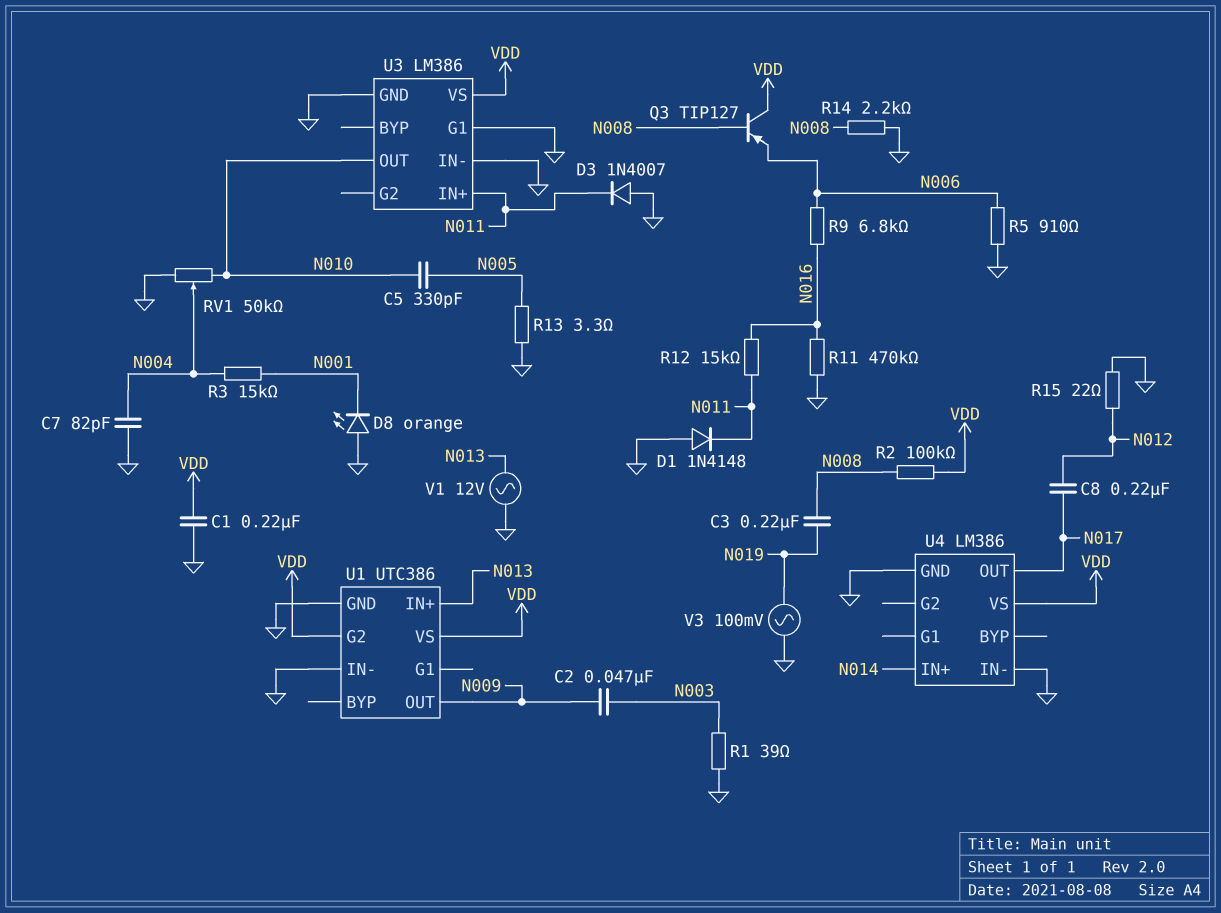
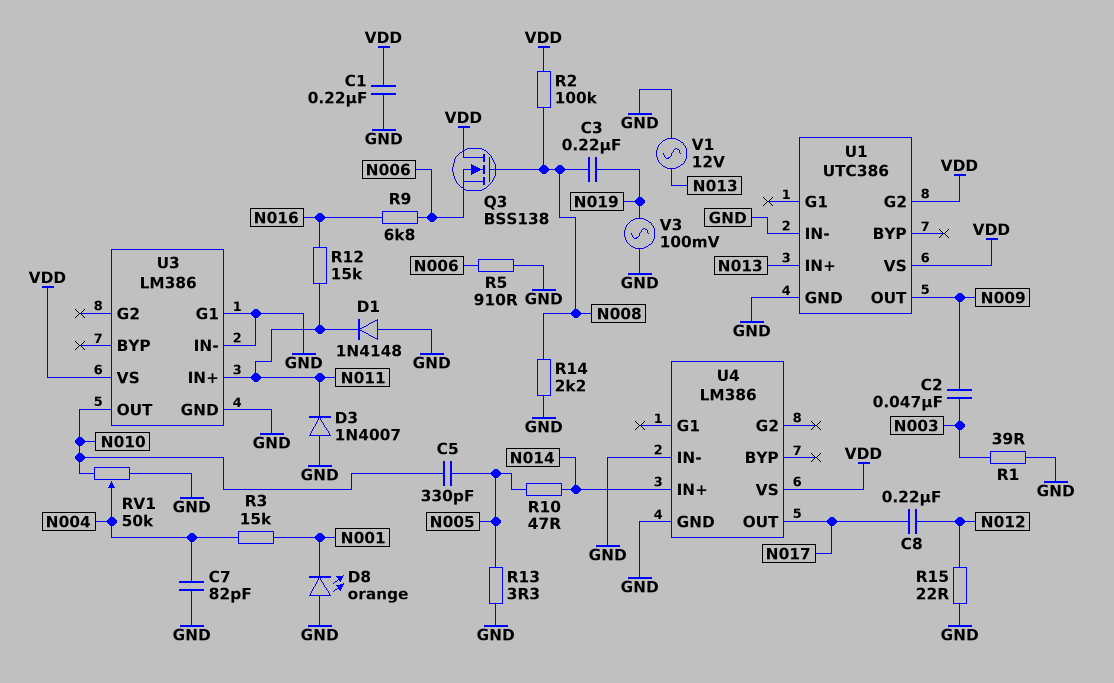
Q3: PNP TIP127 (B N008, C VDD, E N006) -> NMOS BSS138 (G N008, D VDD, S N006)
R10: none -> 47 (N005, N014)
R11: 470k (GND, N016) -> none

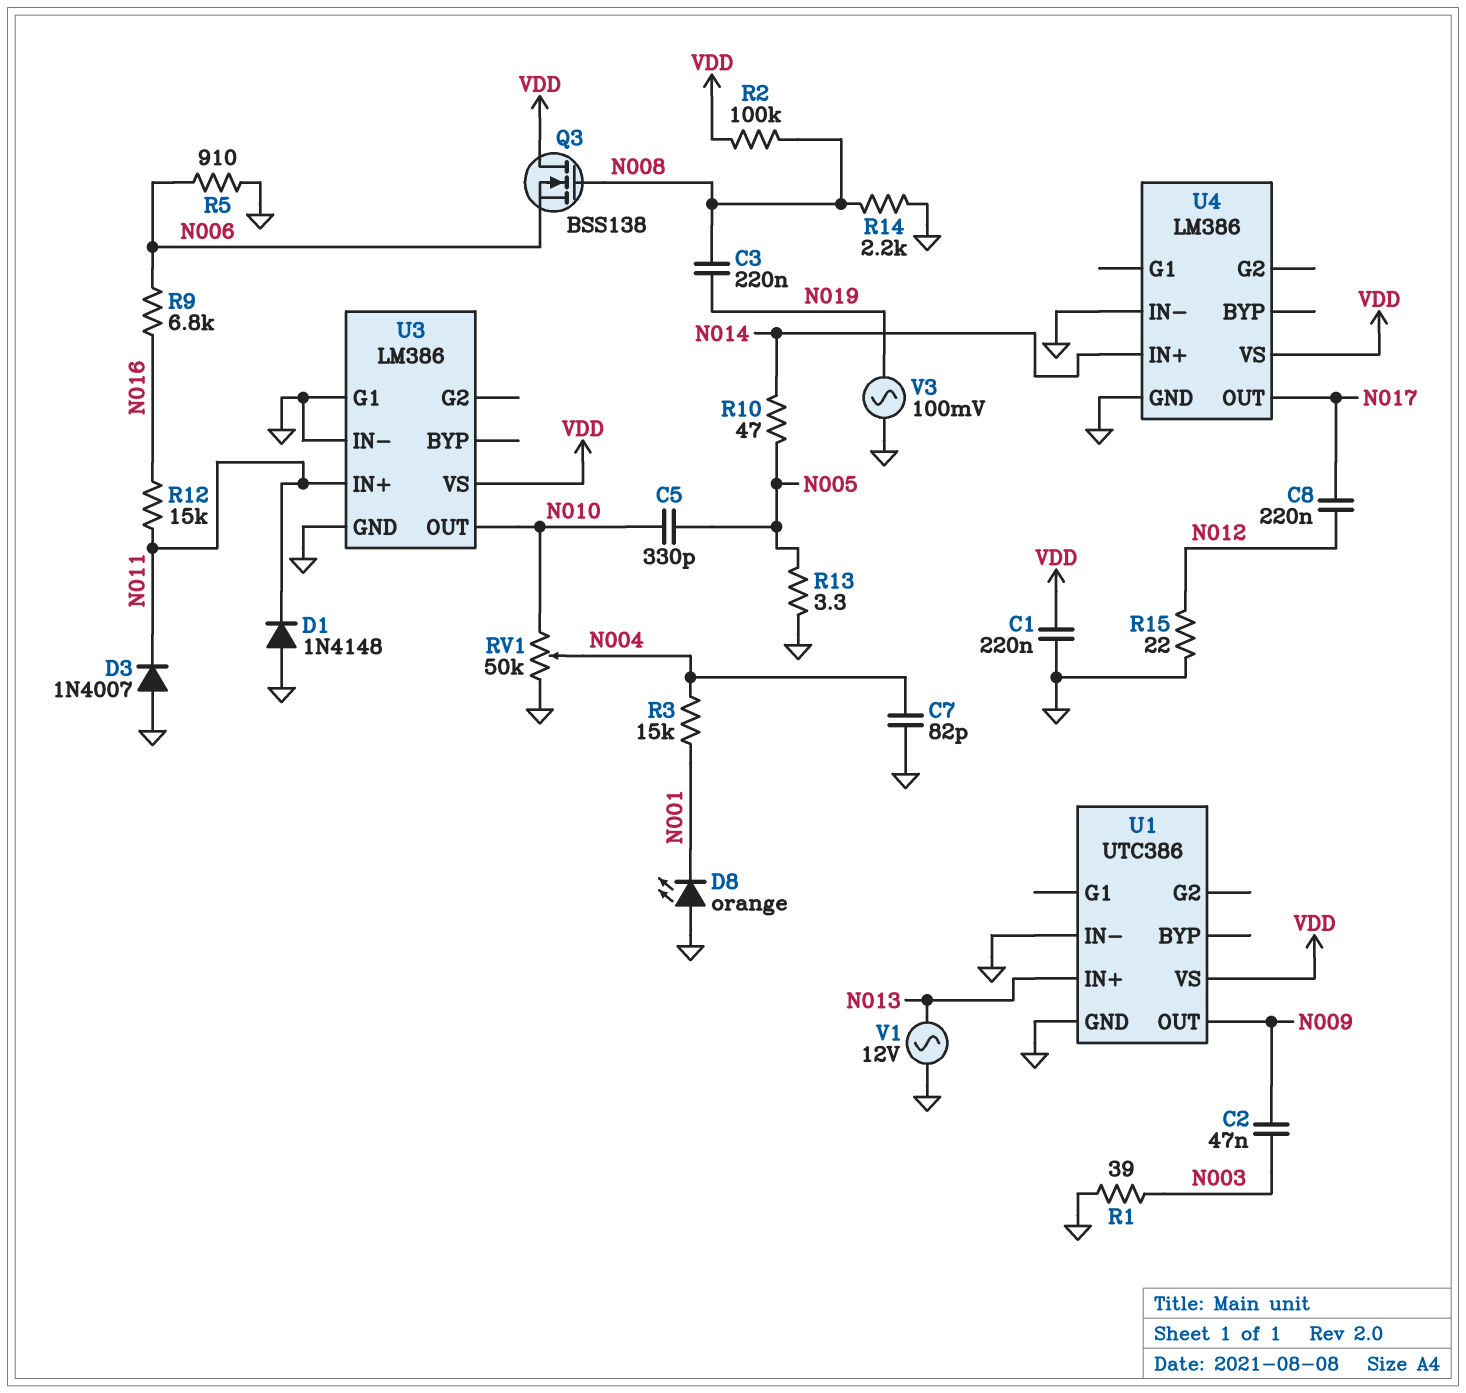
U1 pin G2: VDD -> none

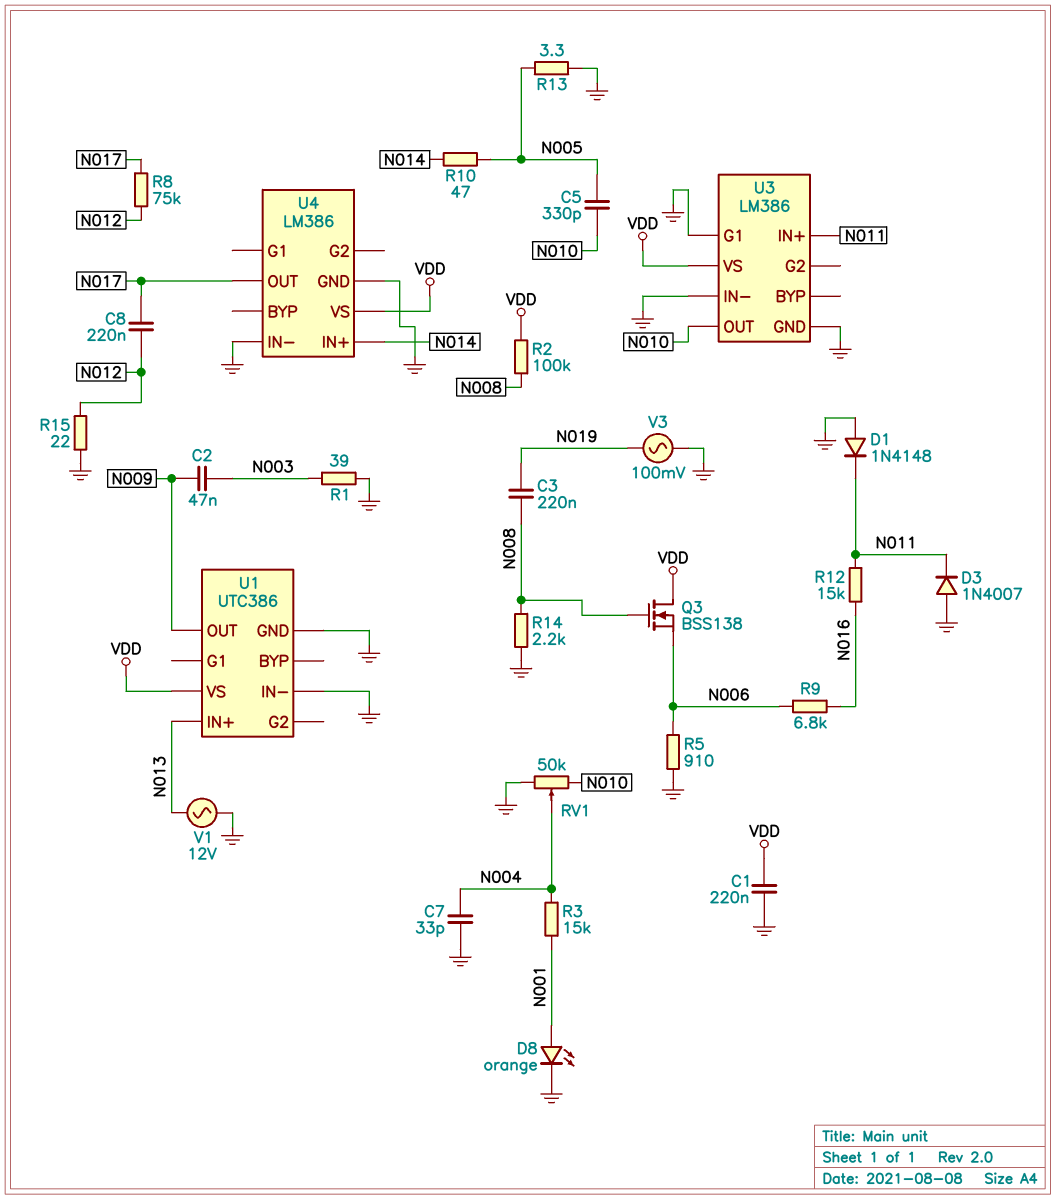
C7: 82pF (GND, N004) -> 33pF (GND, N004)
D8: LED orange (A GND, K N001) -> LED orange (A N001, K GND)
R8: none -> 75k (N012, N017)

